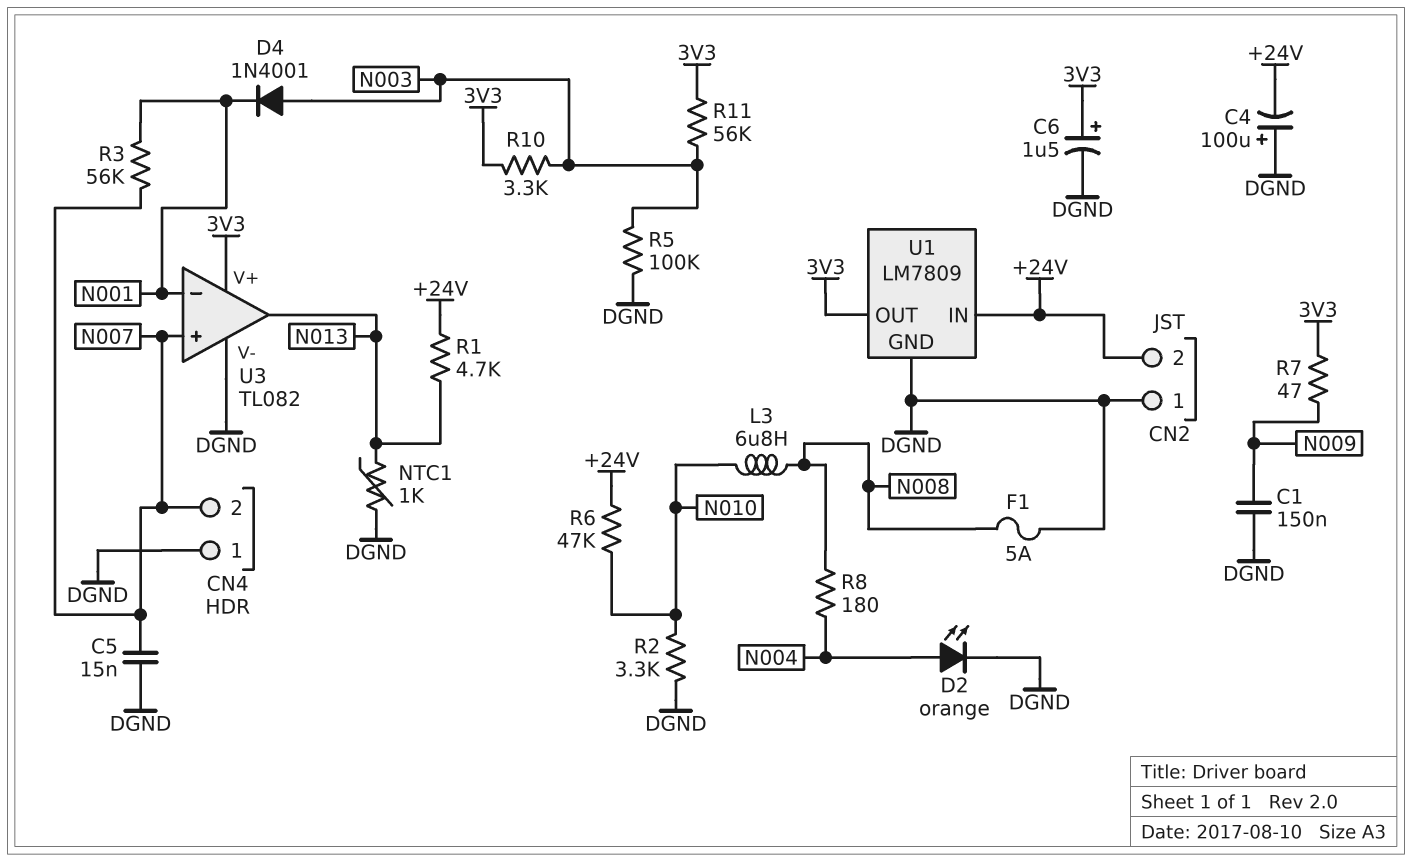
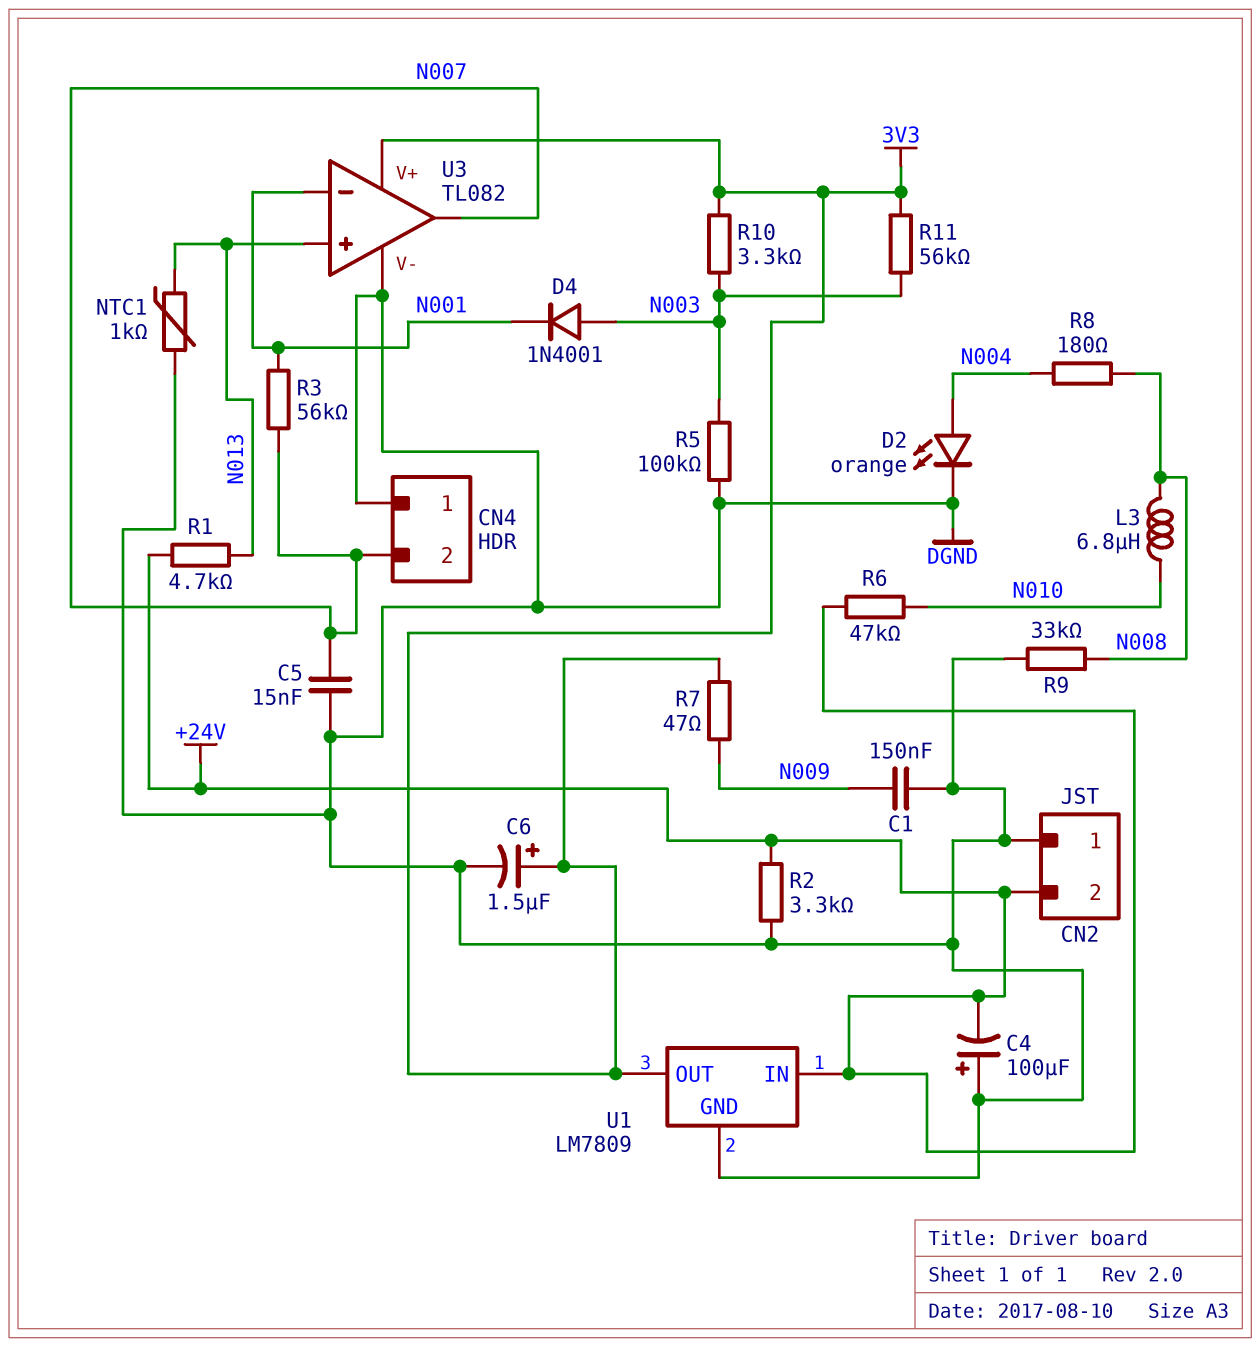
F1: 5A (DGND, N008) -> none
R2: 3.3k (DGND, N010) -> 3.3k (+24V, DGND)
R9: none -> 33k (DGND, N008)
U3 pin in+: N007 -> N013
U3 pin out: N013 -> N007

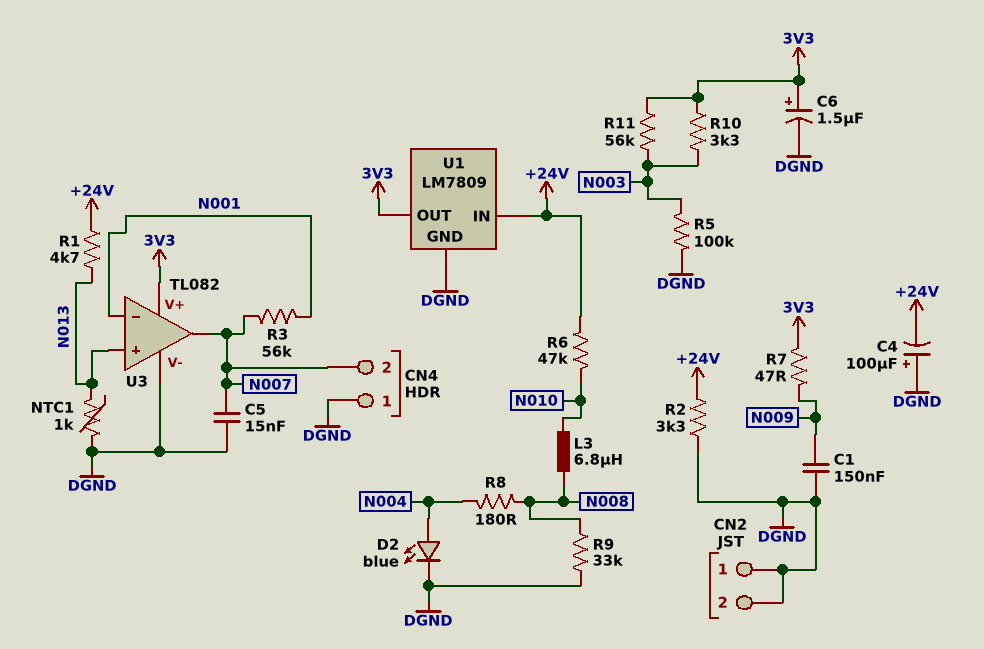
CN2 pin 2: +24V -> DGND
D2: LED orange (A N004, K DGND) -> LED blue (A N004, K DGND)
D4: diode 1N4001 (A N003, K N001) -> none

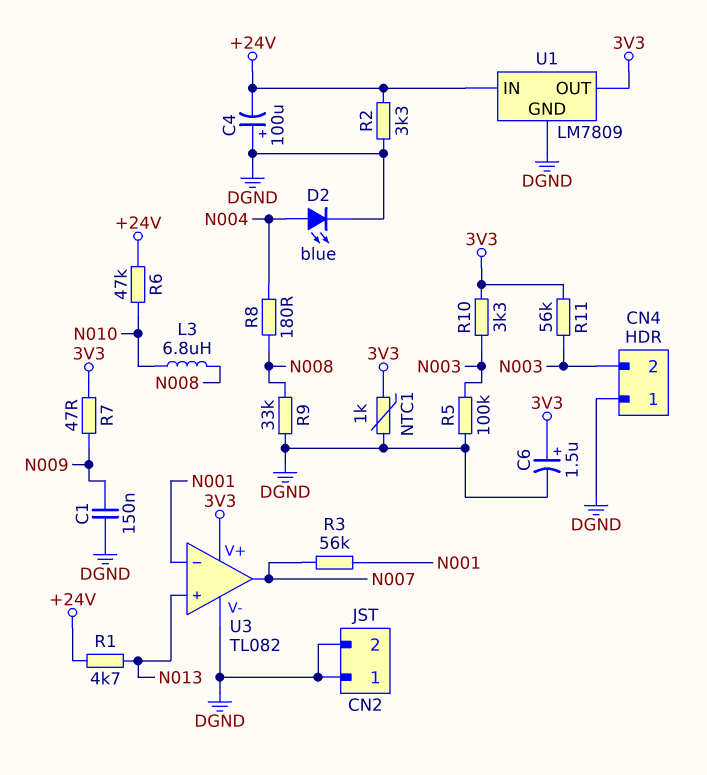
C5: 15nF (DGND, N007) -> none
CN4 pin 2: N007 -> N003
NTC1: 1k (DGND, N013) -> 1k (3V3, DGND)

